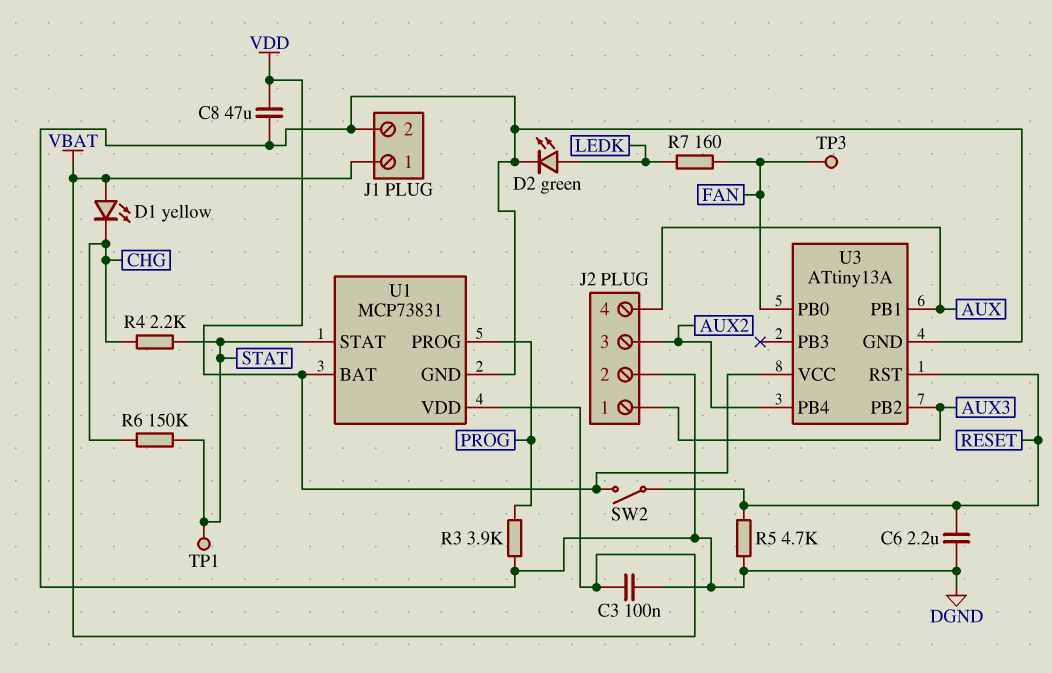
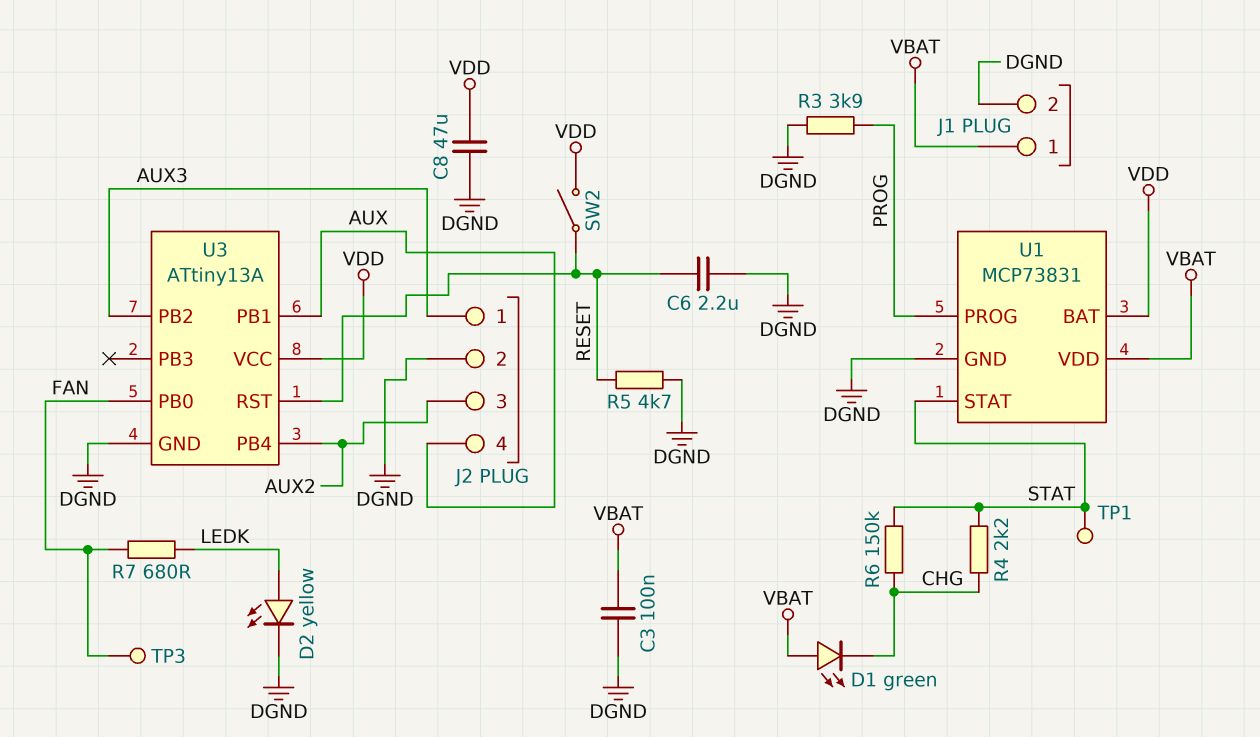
D1: LED yellow (A VBAT, K CHG) -> LED green (A VBAT, K CHG)
D2: LED green (A LEDK, K DGND) -> LED yellow (A LEDK, K DGND)
R7: 160 (FAN, LEDK) -> 680 (FAN, LEDK)

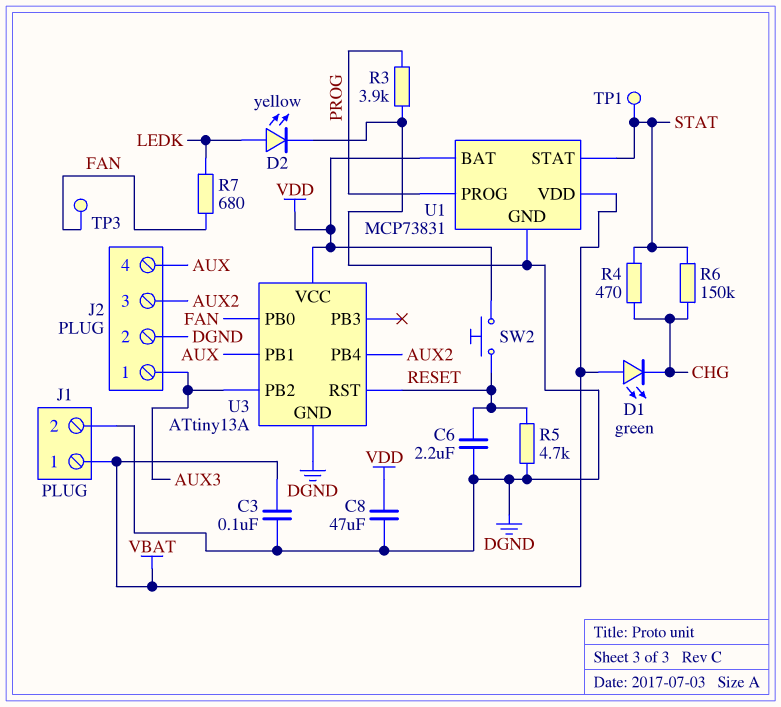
R4: 2.2k (CHG, STAT) -> 470 (CHG, STAT)
SW2: switch (RESET, VDD) -> button (RESET, VDD)

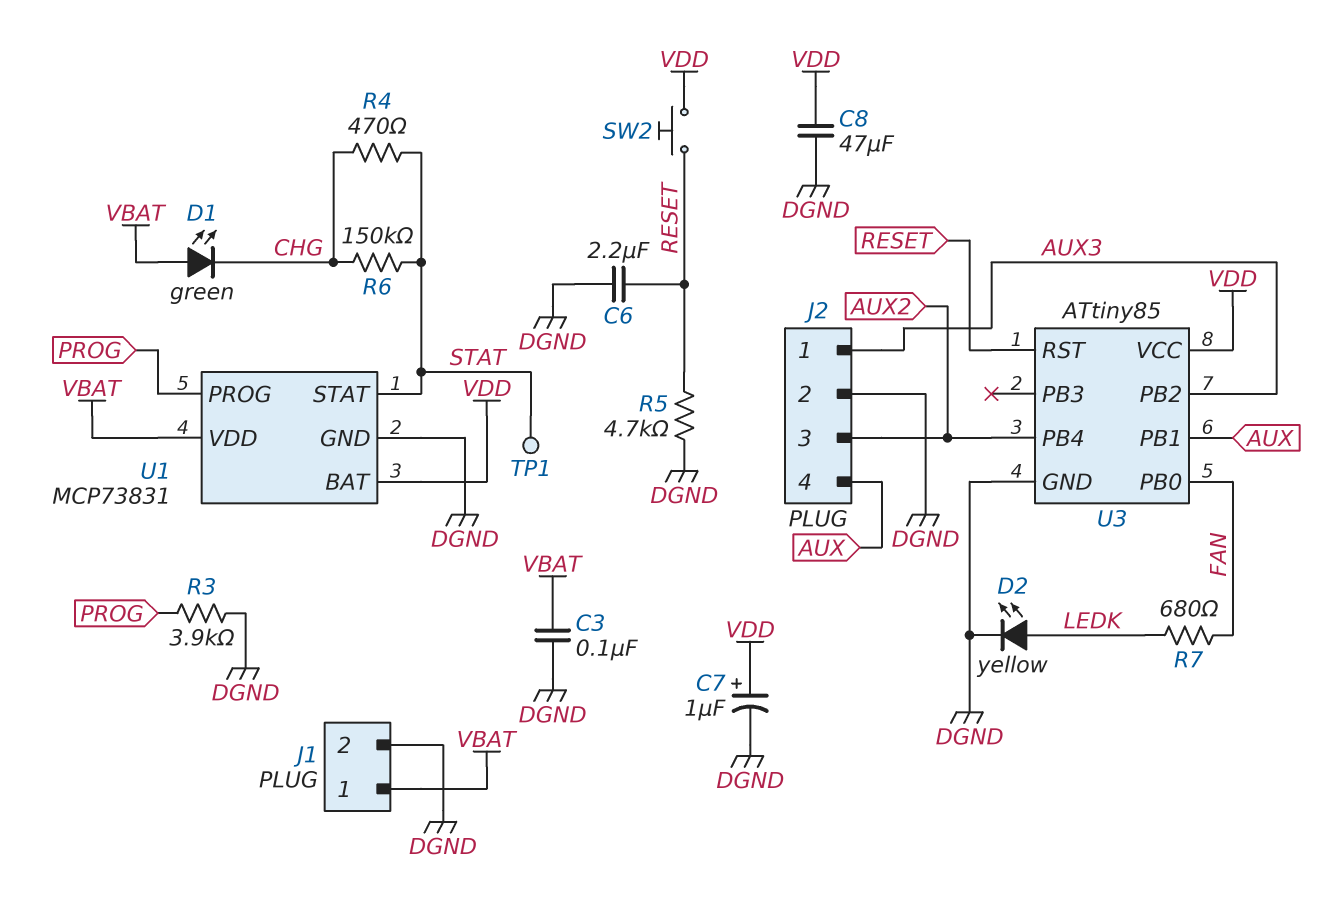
C7: none -> 1uF (plus VDD, minus DGND)
TP3: test point (FAN) -> none
U3: ATtiny13A -> ATtiny85

